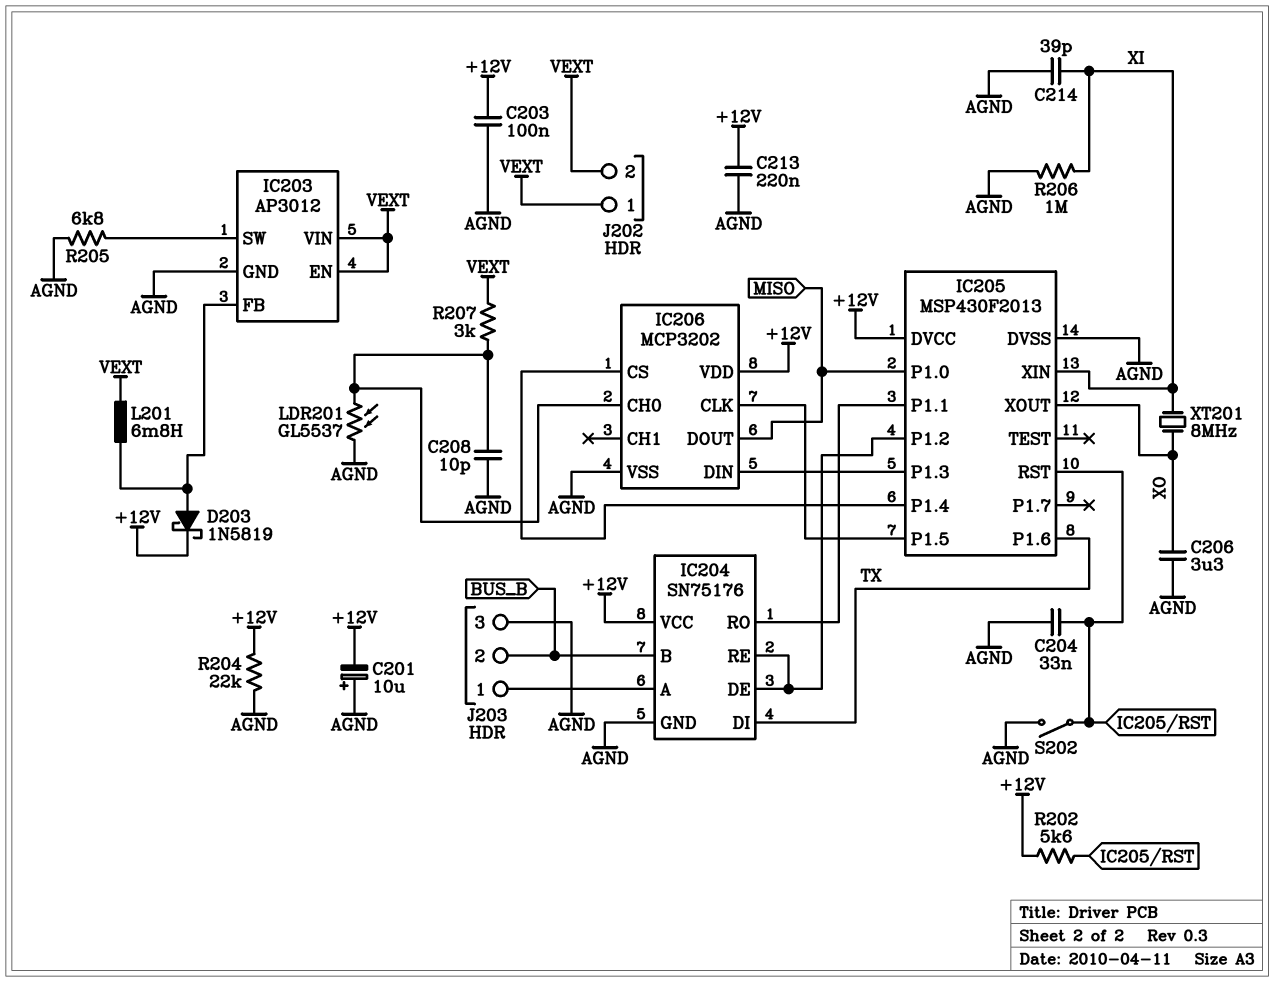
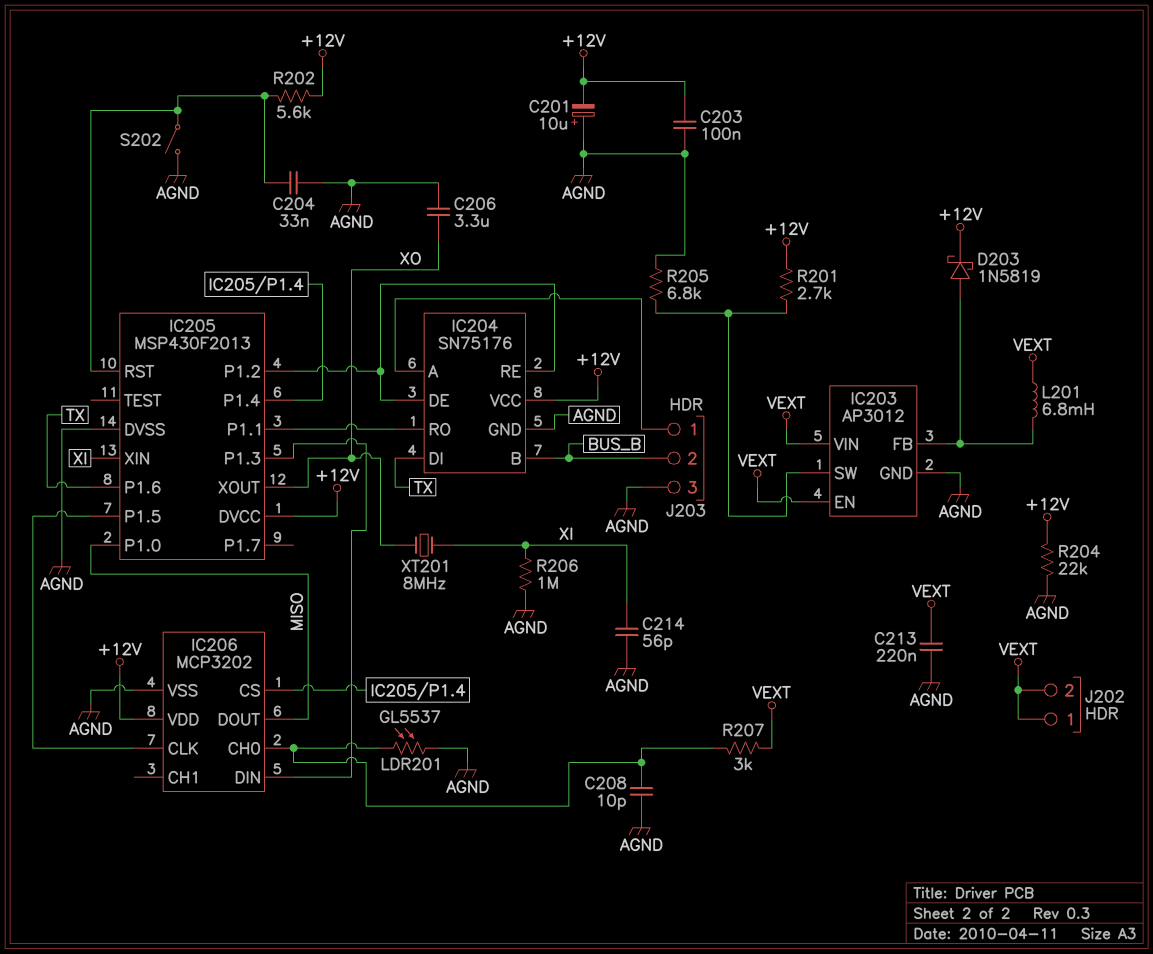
C213: 220nF (+12V, AGND) -> 220nF (AGND, VEXT)
C214: 39pF (AGND, XI) -> 56pF (AGND, XI)
R201: none -> 2.7k (+12V, IC203/SW)

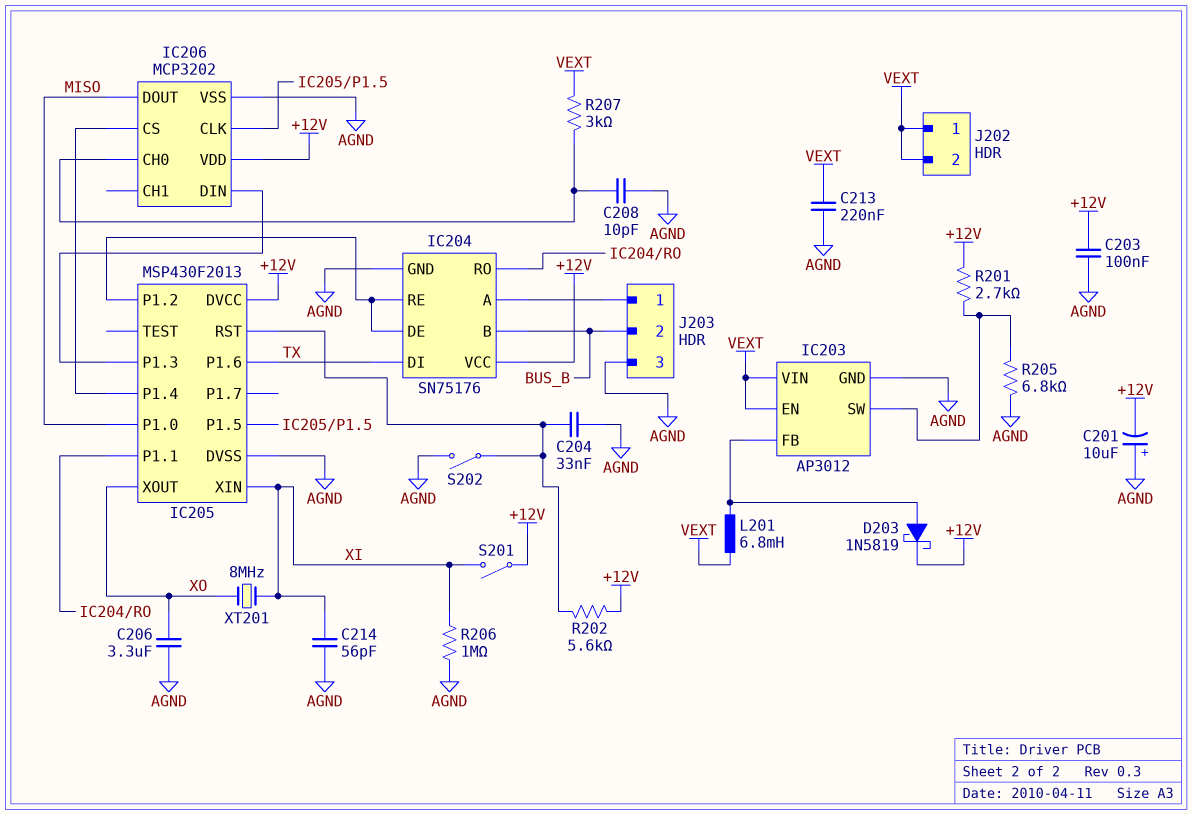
LDR201: GL5537 (AGND, IC206/CH0) -> none
R204: 22k (+12V, AGND) -> none
S201: none -> switch (+12V, XI)

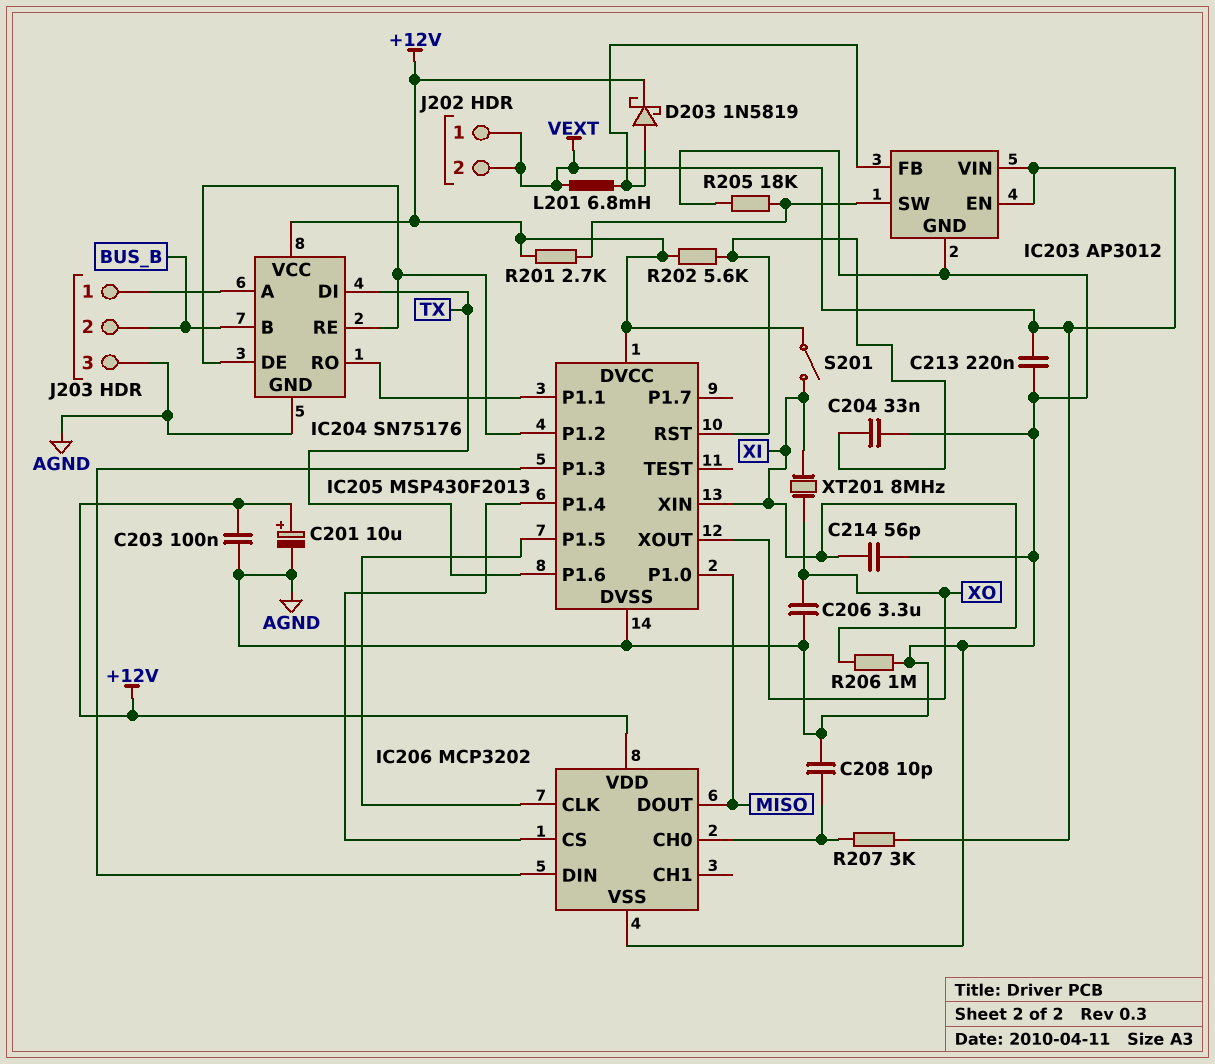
C201: 10uF (plus AGND, minus +12V) -> 10uF (plus +12V, minus AGND)
R205: 6.8k (AGND, IC203/SW) -> 18k (AGND, IC203/SW)
S202: switch (AGND, IC205/RST) -> none

